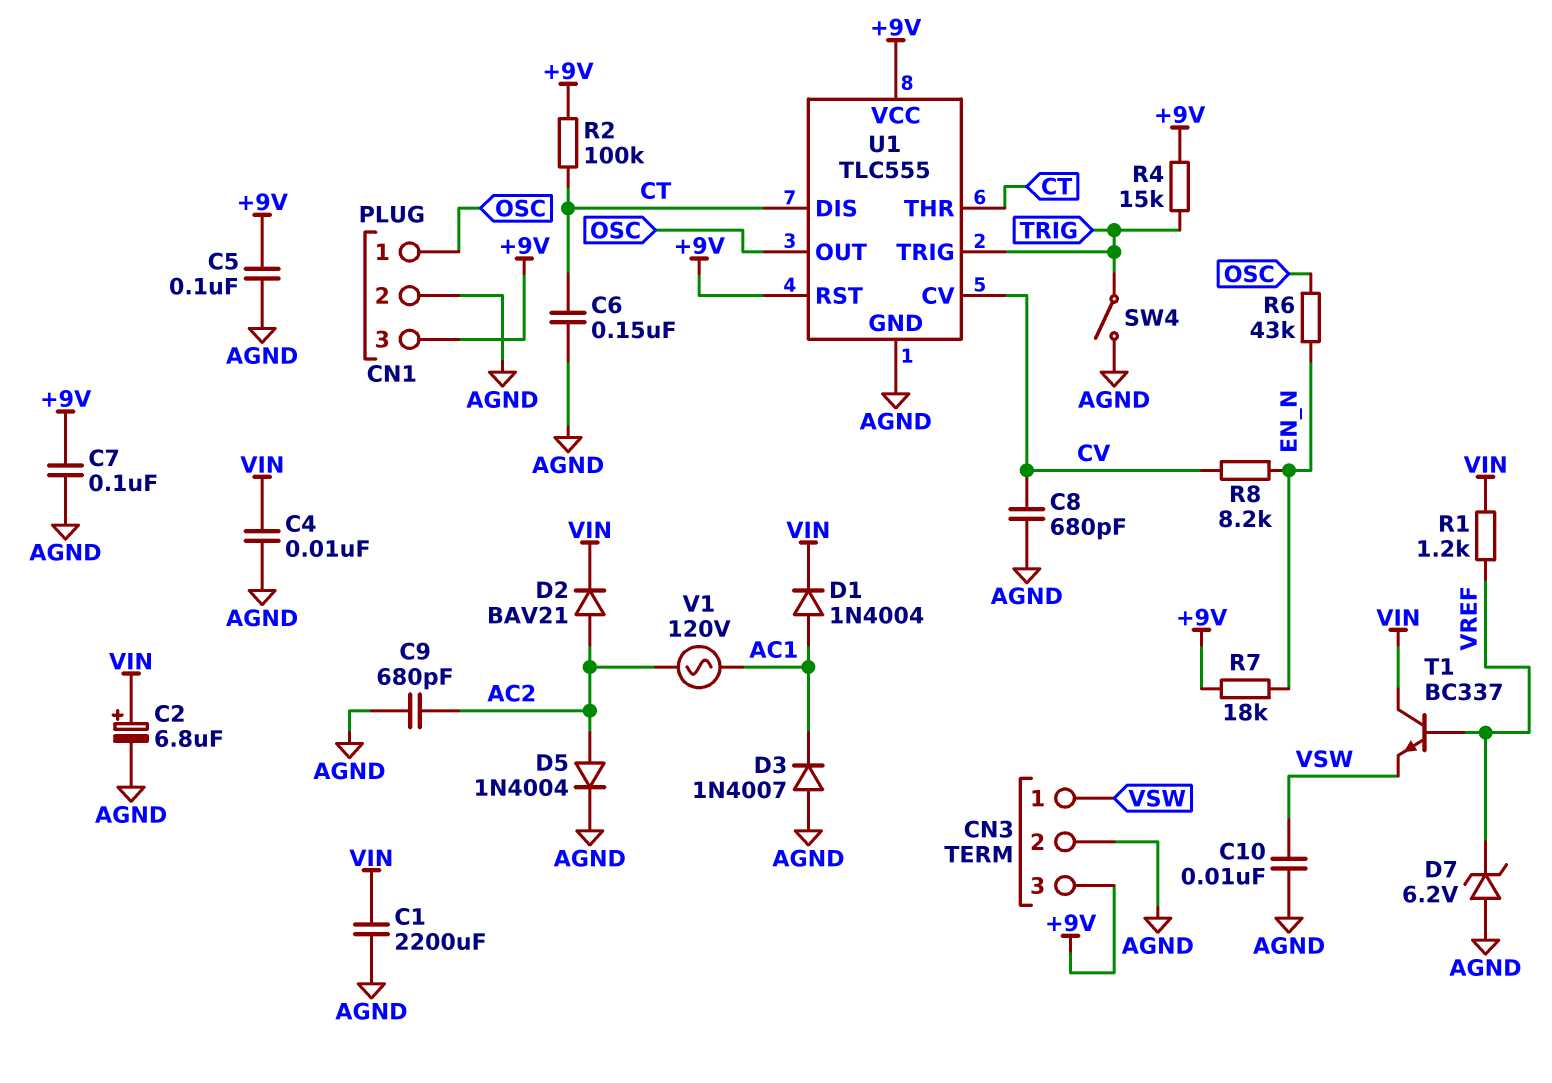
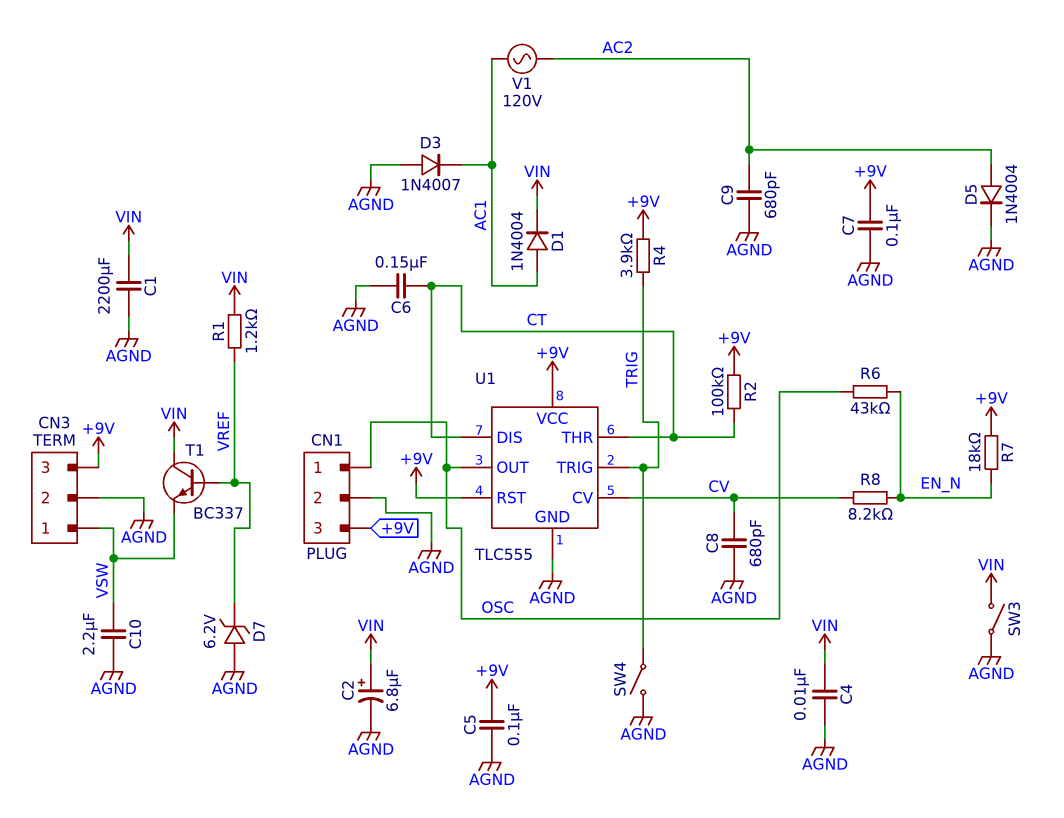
C10: 10nF (AGND, VSW) -> 2.2uF (AGND, VSW)
D2: diode BAV21 (A AC2, K VIN) -> none
R4: 15k (+9V, TRIG) -> 3.9k (+9V, TRIG)
SW3: none -> switch (AGND, VIN)

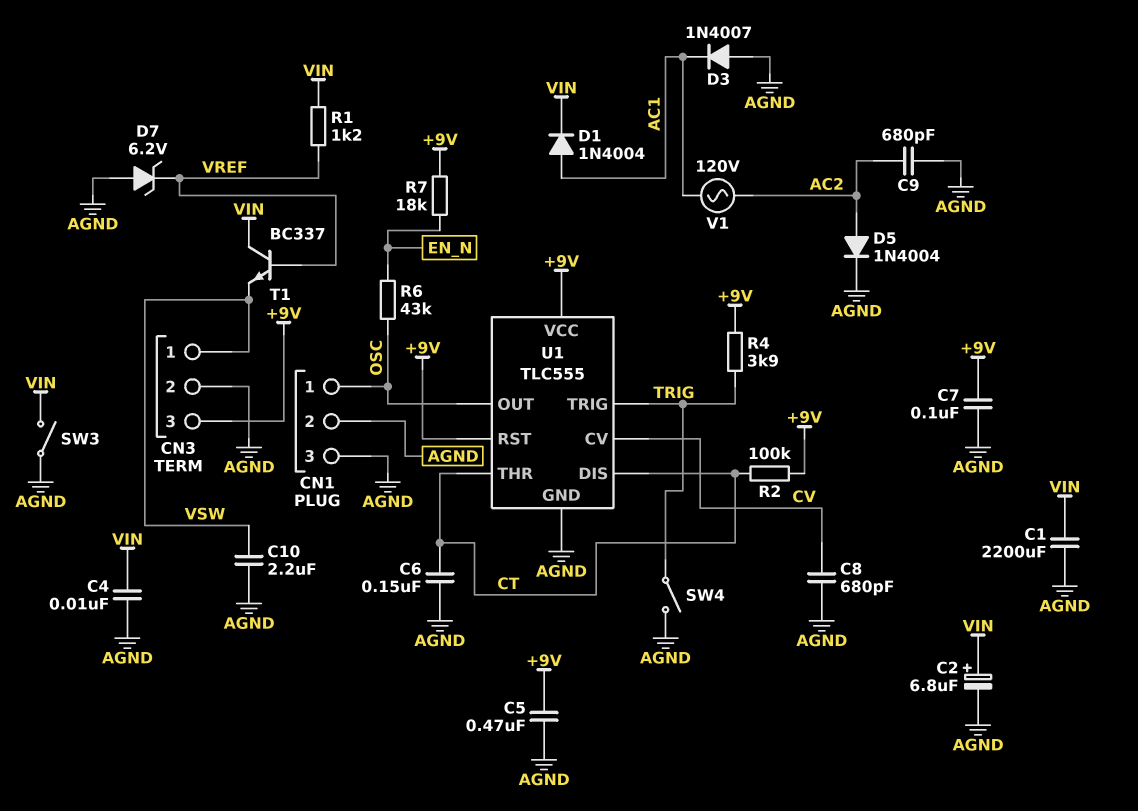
C5: 100nF (+9V, AGND) -> 470nF (+9V, AGND)
CN1 pin 3: +9V -> AGND
R8: 8.2k (CV, EN_N) -> none

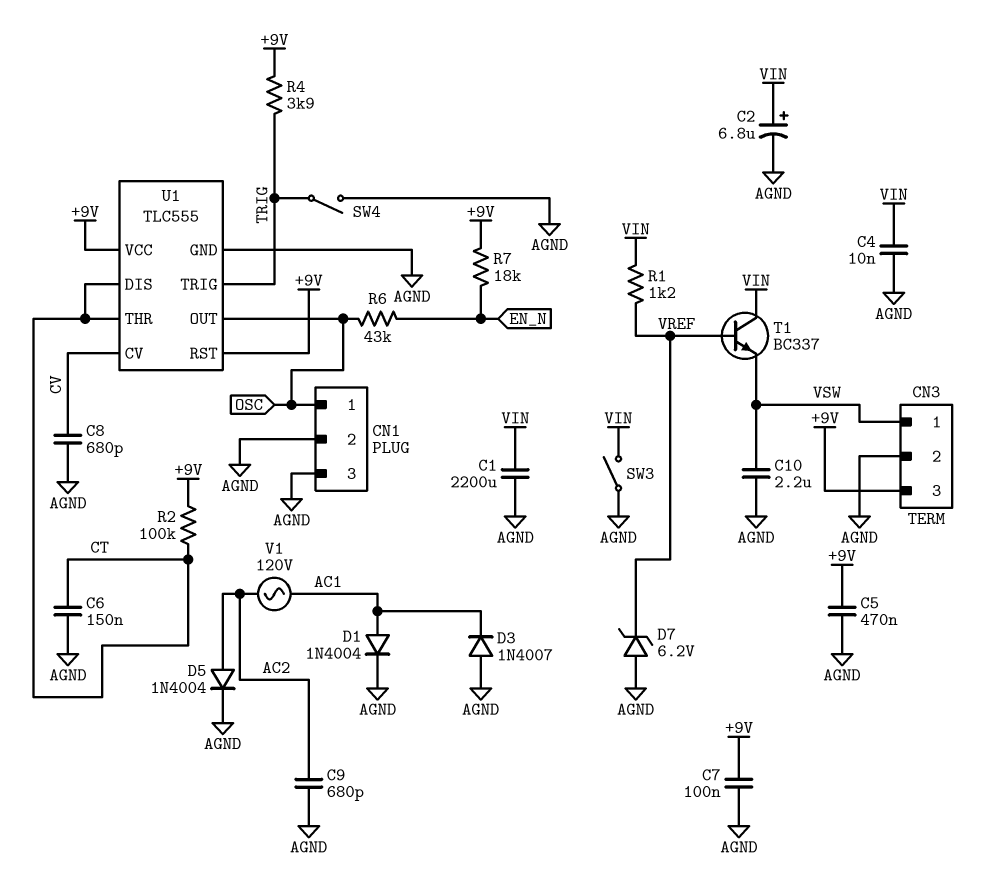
D1: diode 1N4004 (A AC1, K VIN) -> diode 1N4004 (A AC1, K AGND)

